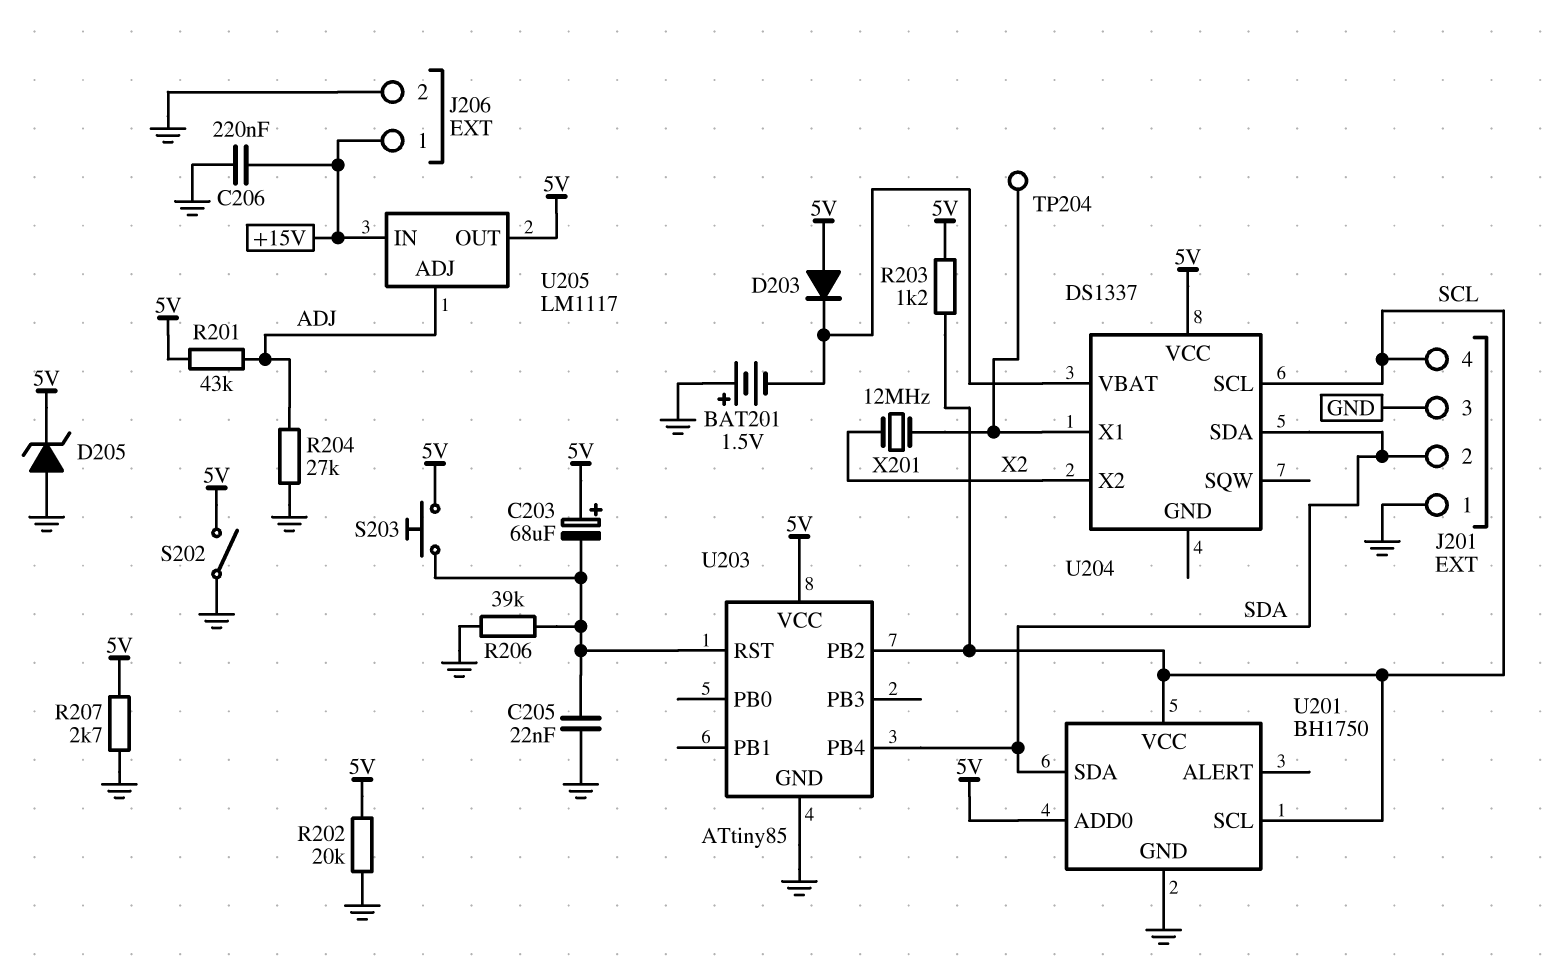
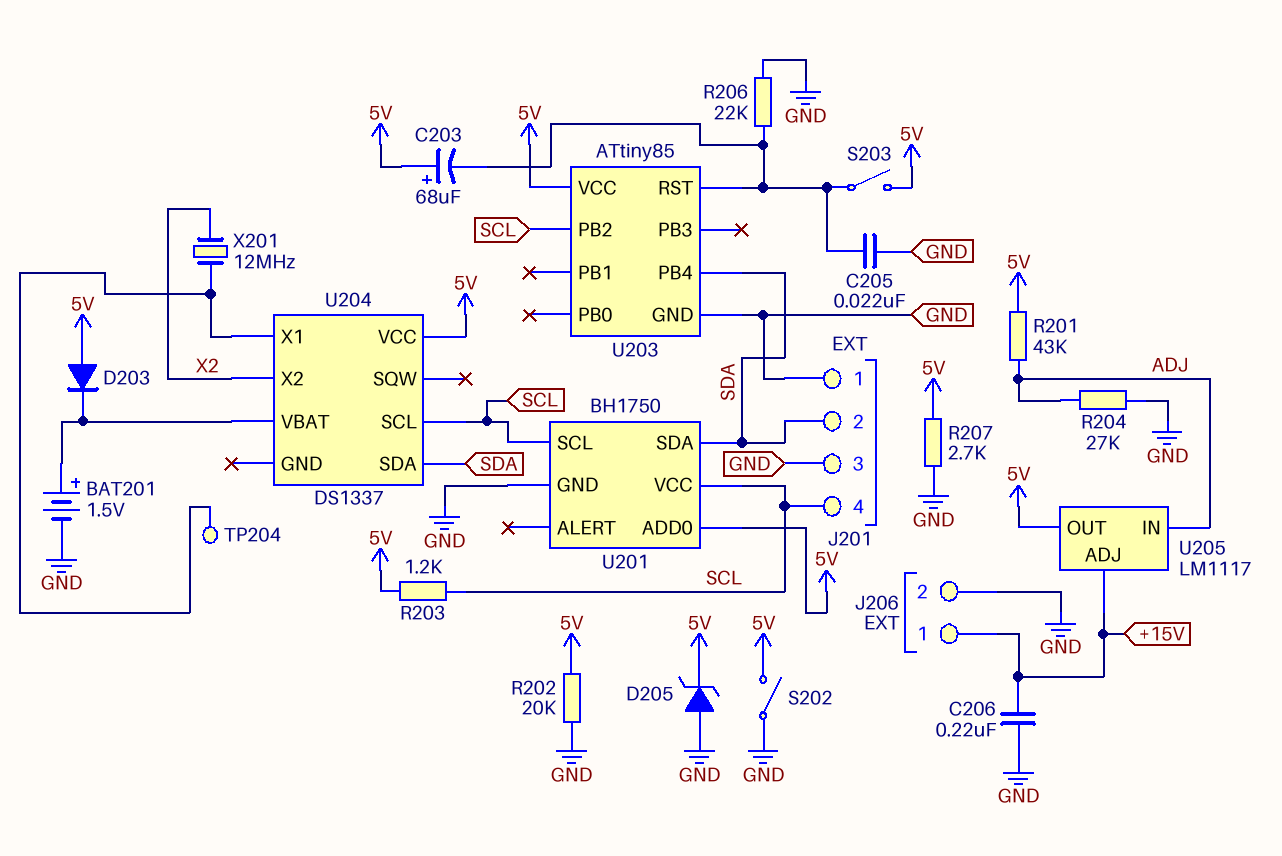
BAT201: 1.5V (plus GND, minus U204/VBAT) -> 1.5V (plus U204/VBAT, minus GND)
R206: 39k (GND, U203/RST) -> 22k (GND, U203/RST)
S203: button (5V, U203/RST) -> switch (5V, U203/RST)
U205 pin ADJ: ADJ -> +15V
U205 pin IN: +15V -> ADJ

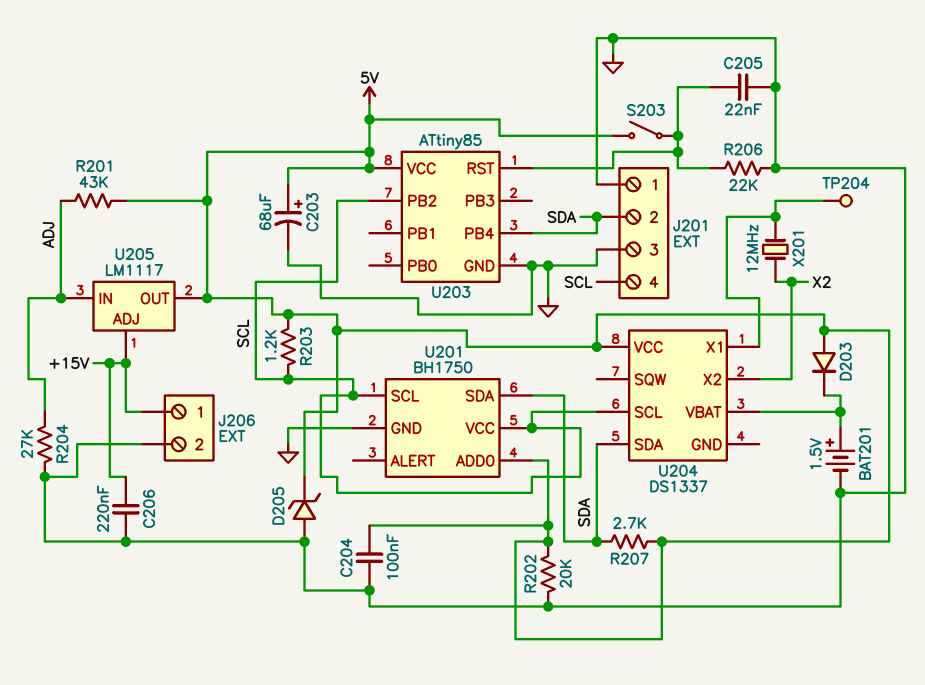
C203: 68uF (plus 5V, minus U203/RST) -> 68uF (plus 5V, minus GND)
C204: none -> 100nF (5V, GND)
R207: 2.7k (5V, GND) -> 2.7k (5V, SDA)
S202: switch (5V, GND) -> none

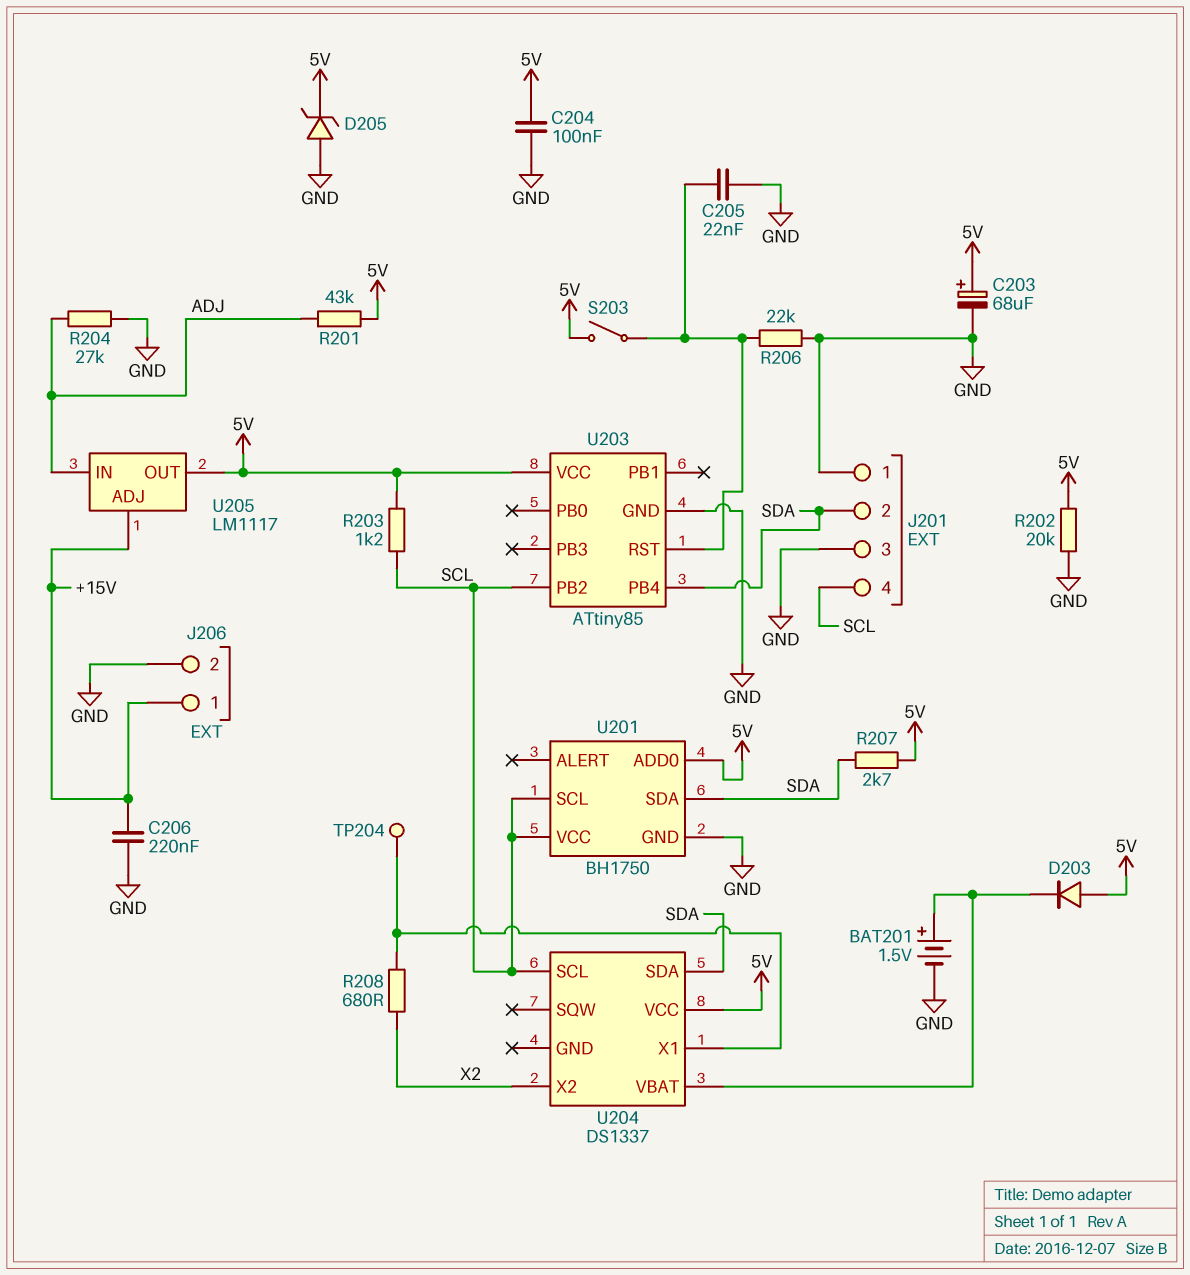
R208: none -> 680 (U204/X1, X2)
X201: 12MHz (U204/X1, X2) -> none

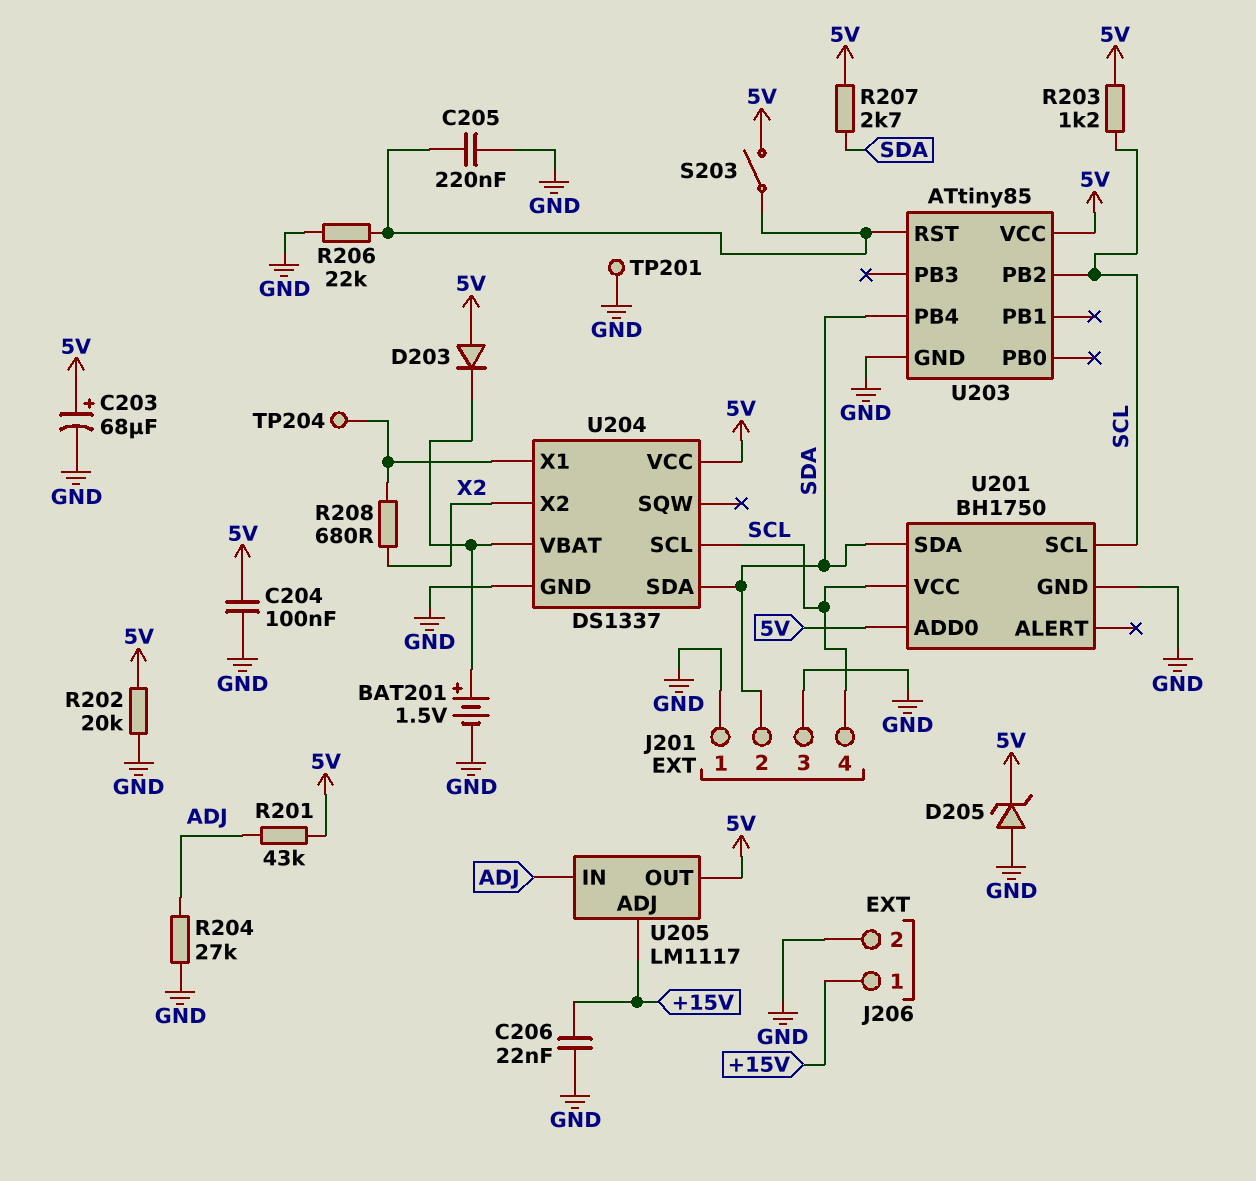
C205: 22nF (GND, U203/RST) -> 220nF (GND, U203/RST)
C206: 220nF (+15V, GND) -> 22nF (+15V, GND)
TP201: none -> test point (GND)
U204 pin GND: none -> GND

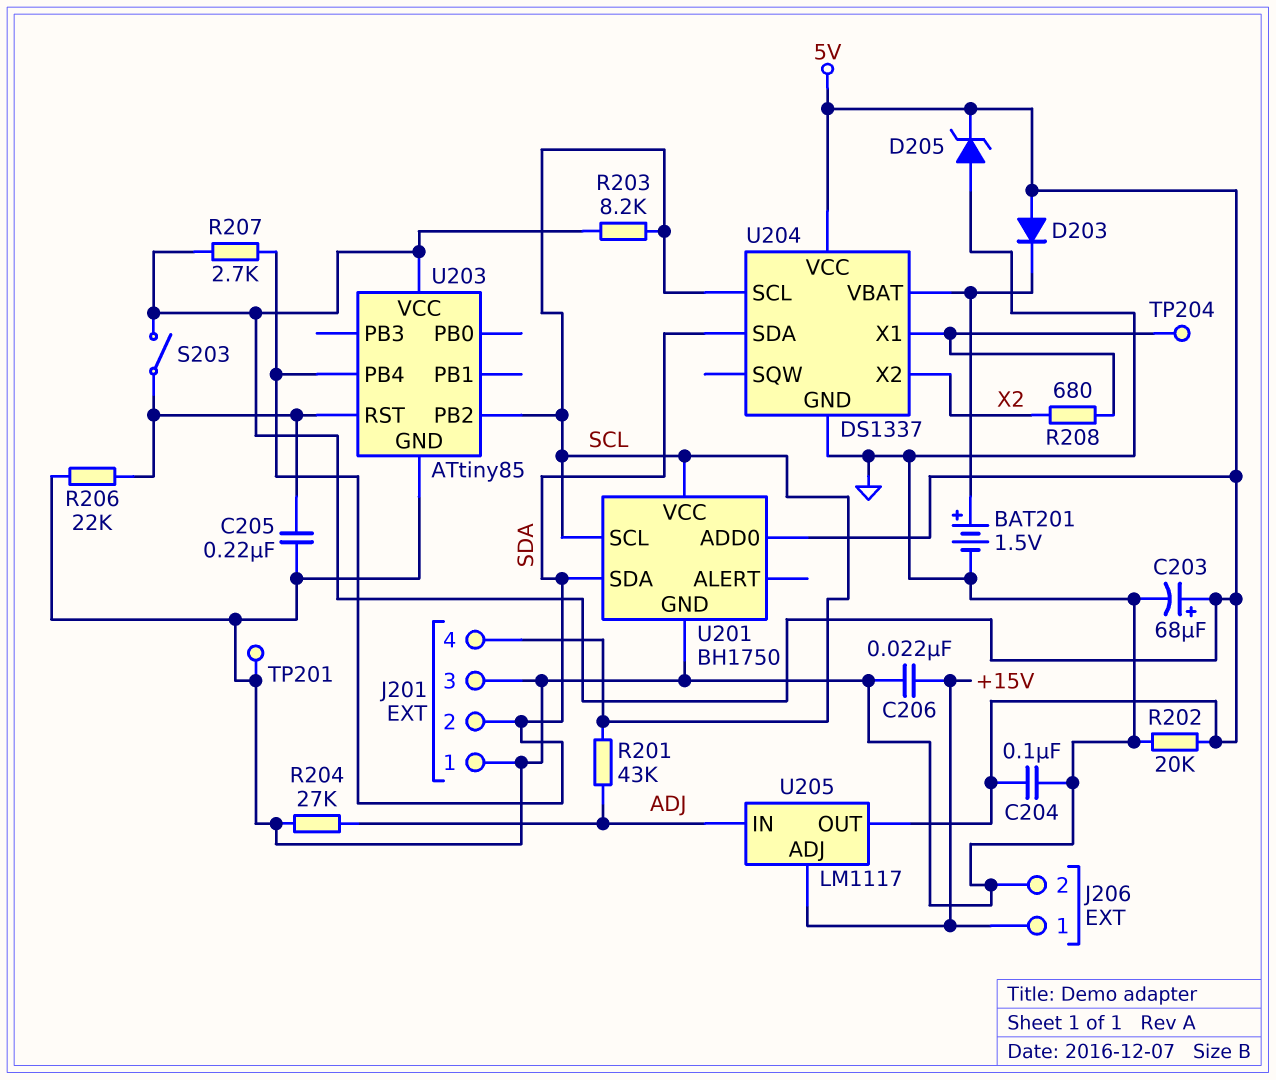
R201: 43k (5V, ADJ) -> 43k (ADJ, SCL)
R203: 1.2k (5V, SCL) -> 8.2k (5V, SCL)

